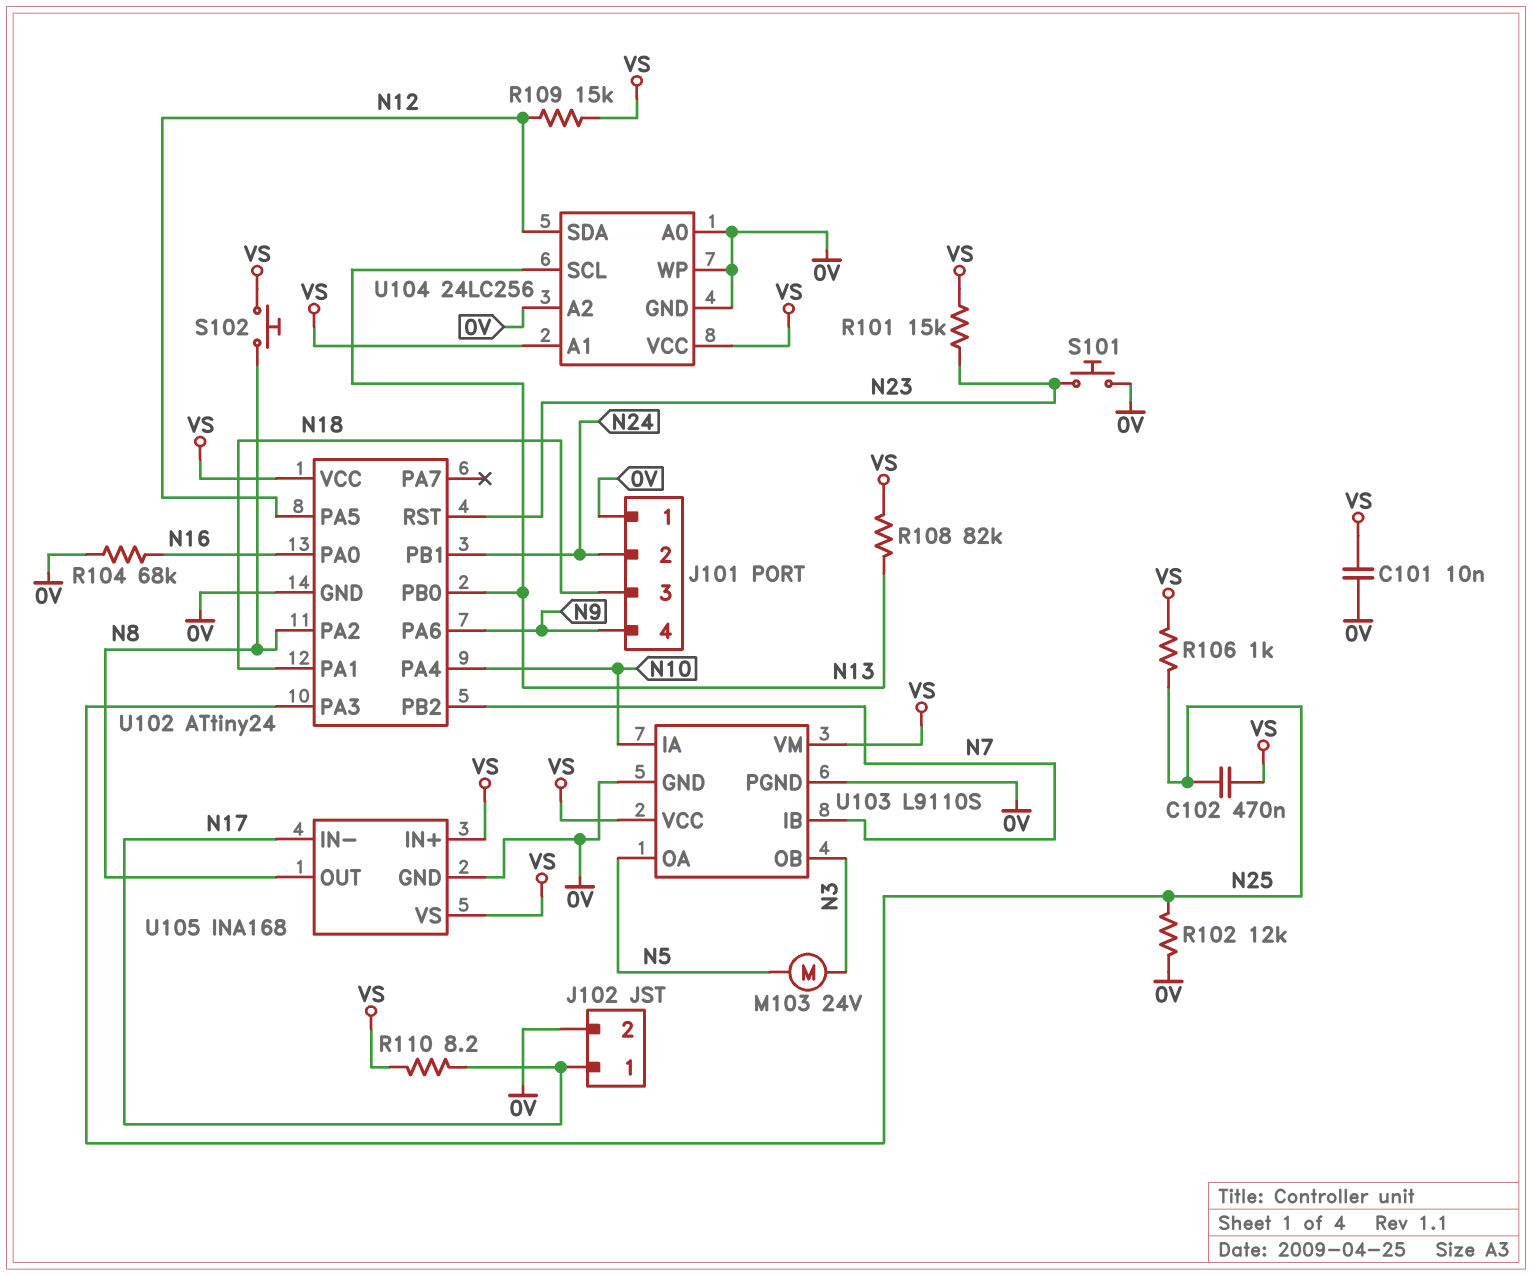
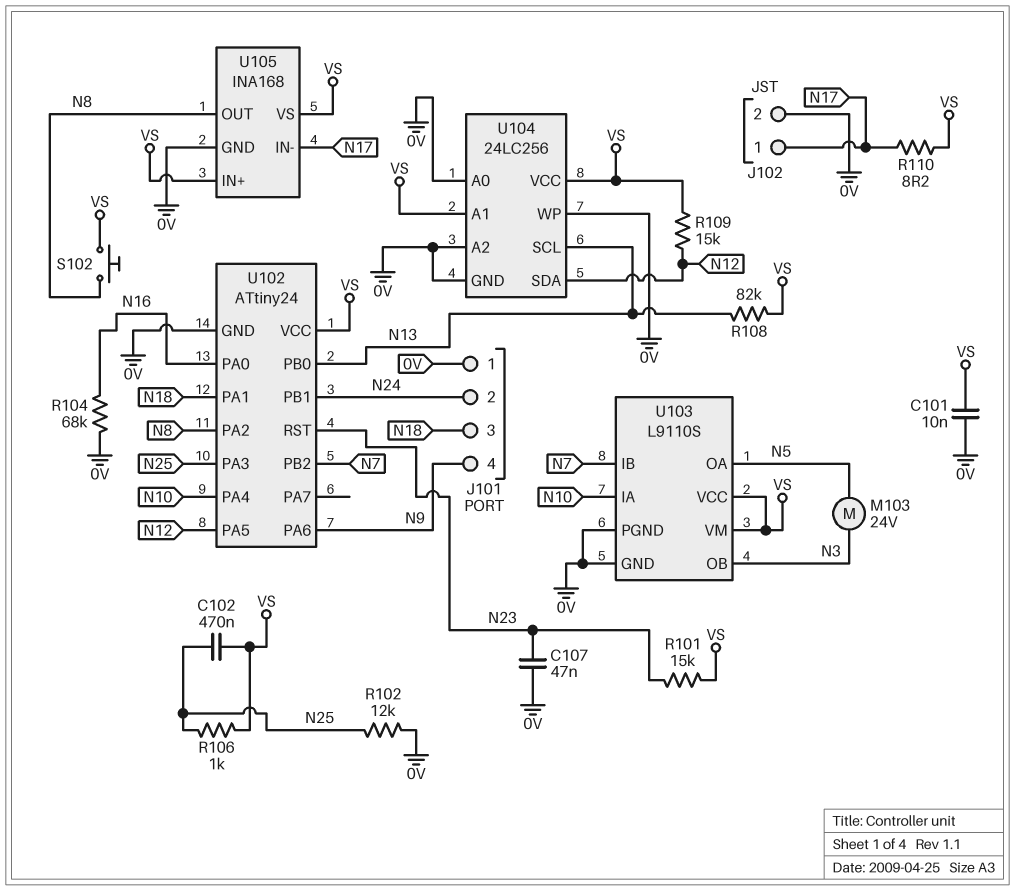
C107: none -> 47nF (0V, N23)
S101: button (0V, N23) -> none

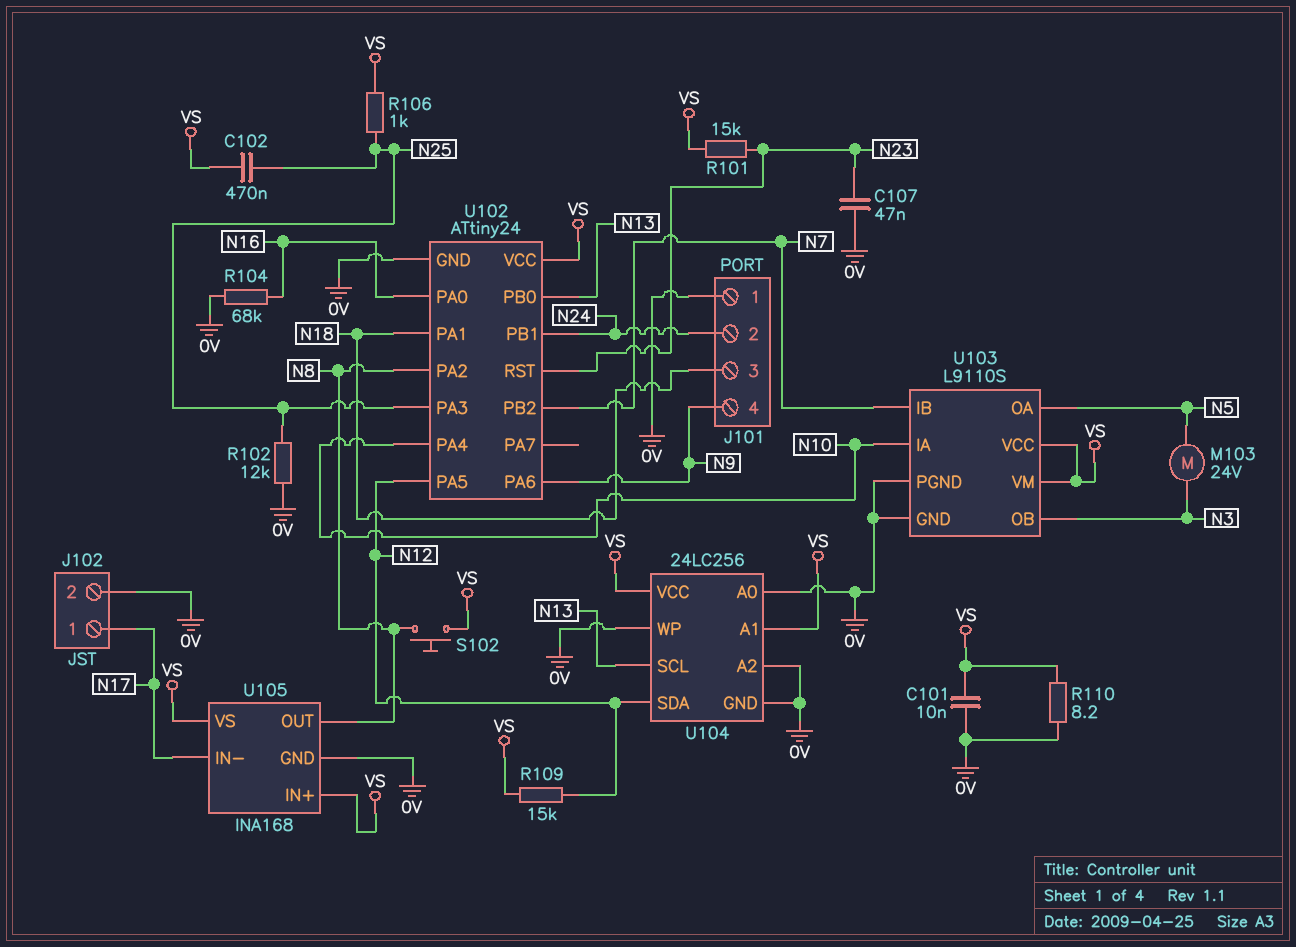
R108: 82k (N13, VS) -> none
R110: 8.2 (N17, VS) -> 8.2 (0V, VS)

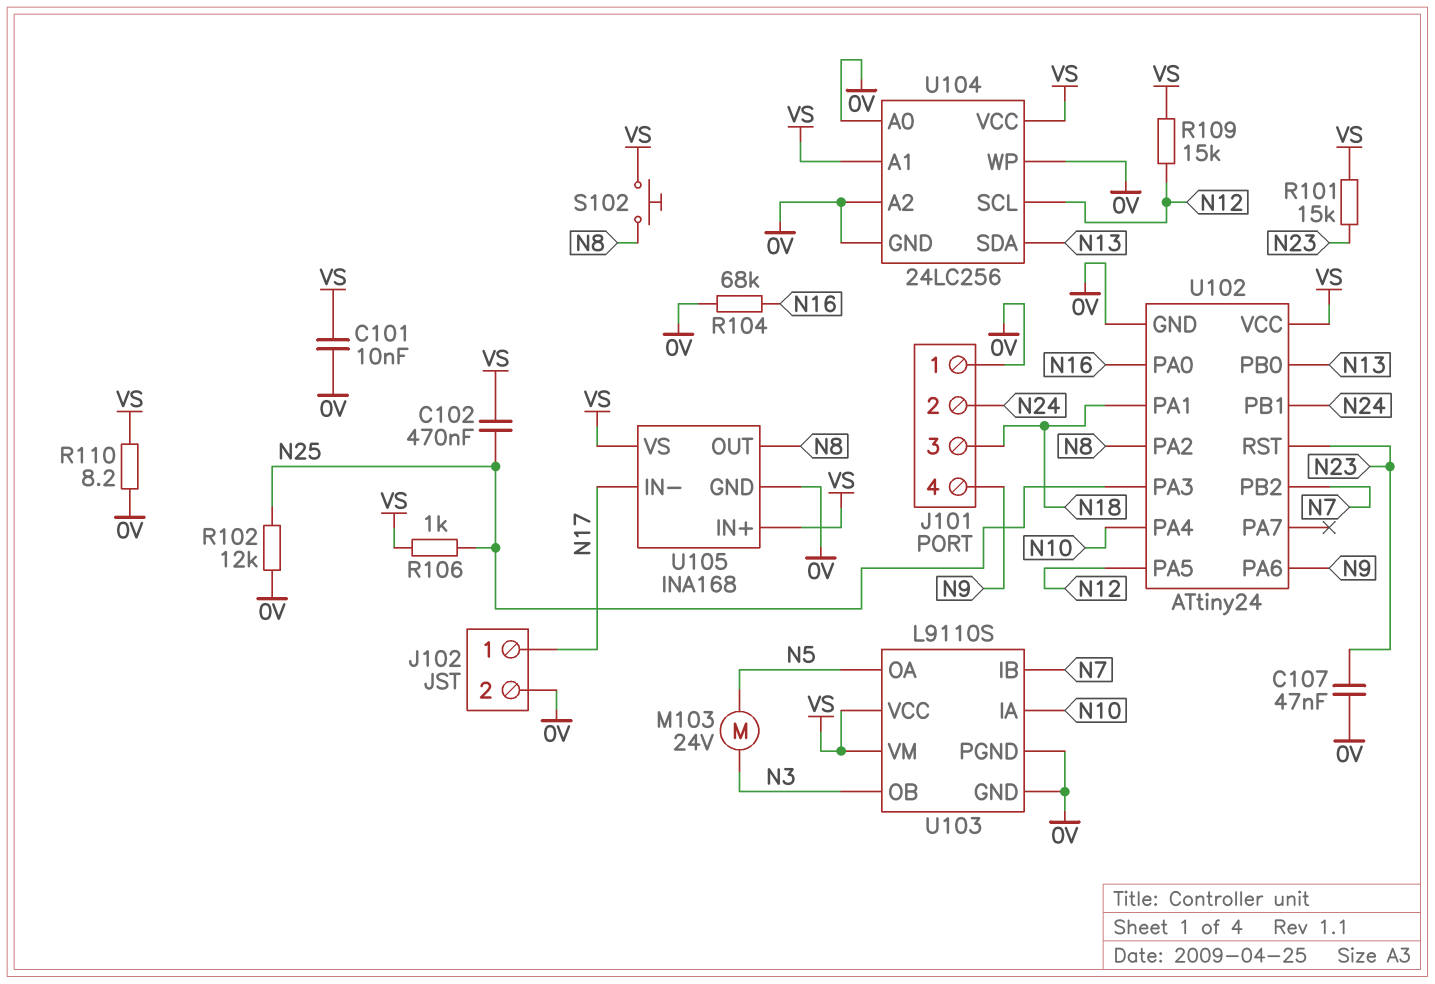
U104 pin SCL: N13 -> N12
U104 pin SDA: N12 -> N13

